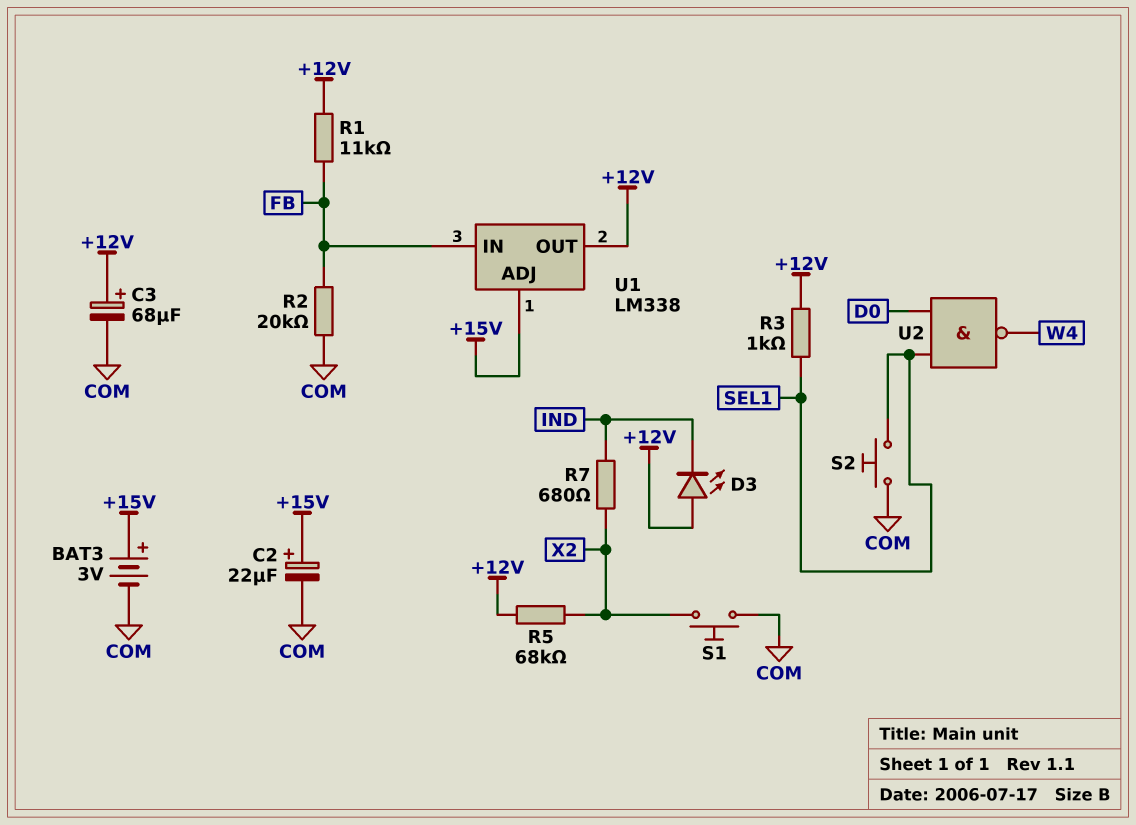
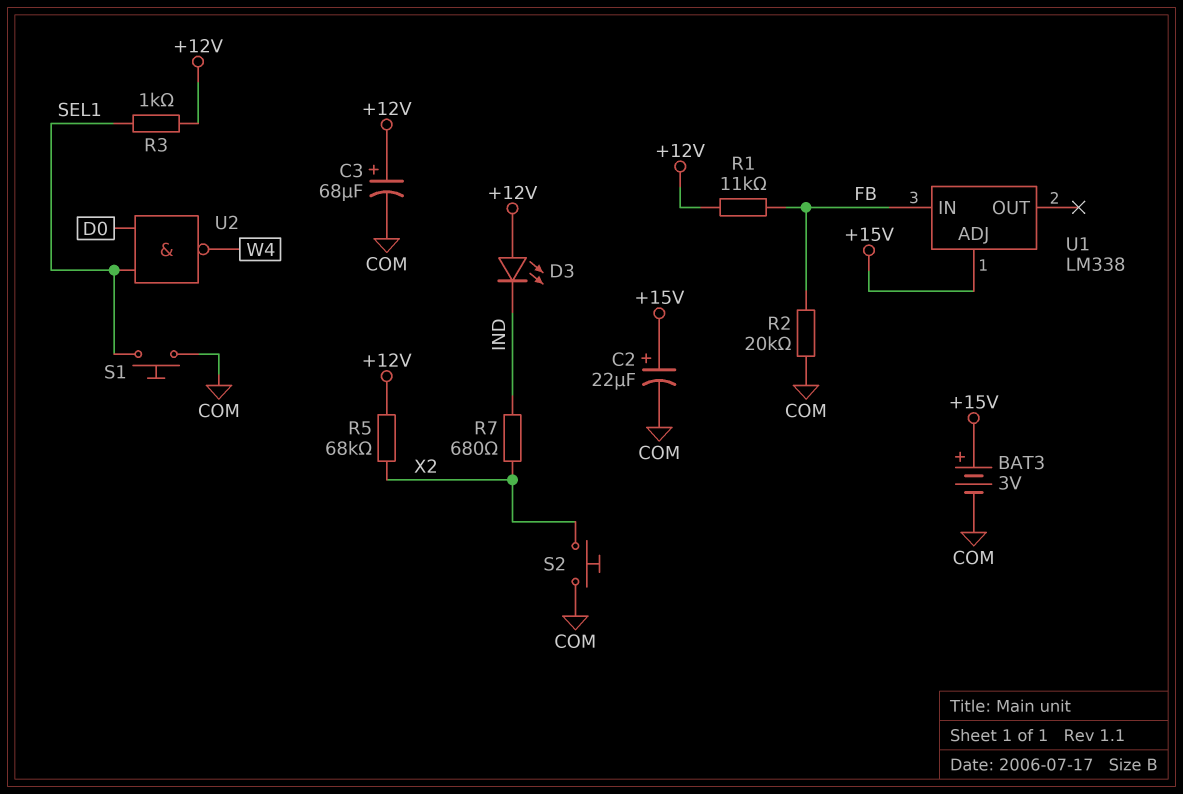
S1: button (COM, X2) -> button (COM, SEL1)
S2: button (COM, SEL1) -> button (COM, X2)
U1 pin OUT: +12V -> none

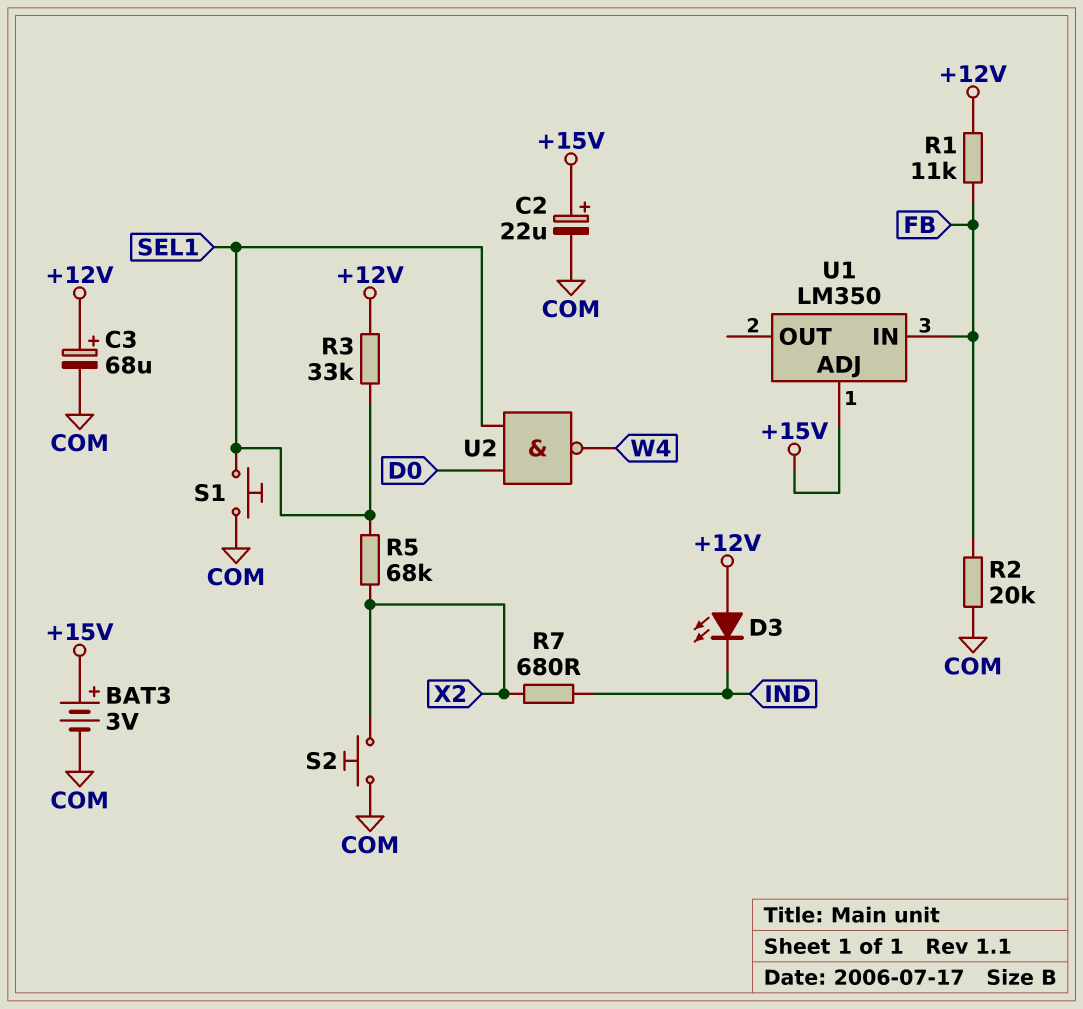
R3: 1k (+12V, SEL1) -> 33k (+12V, SEL1)
R5: 68k (+12V, X2) -> 68k (SEL1, X2)
U1: LM338 -> LM350

